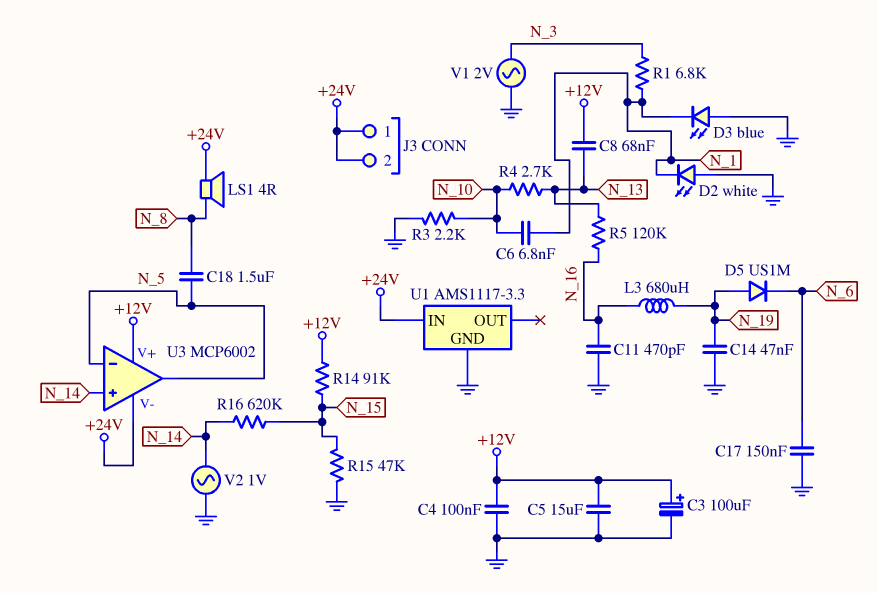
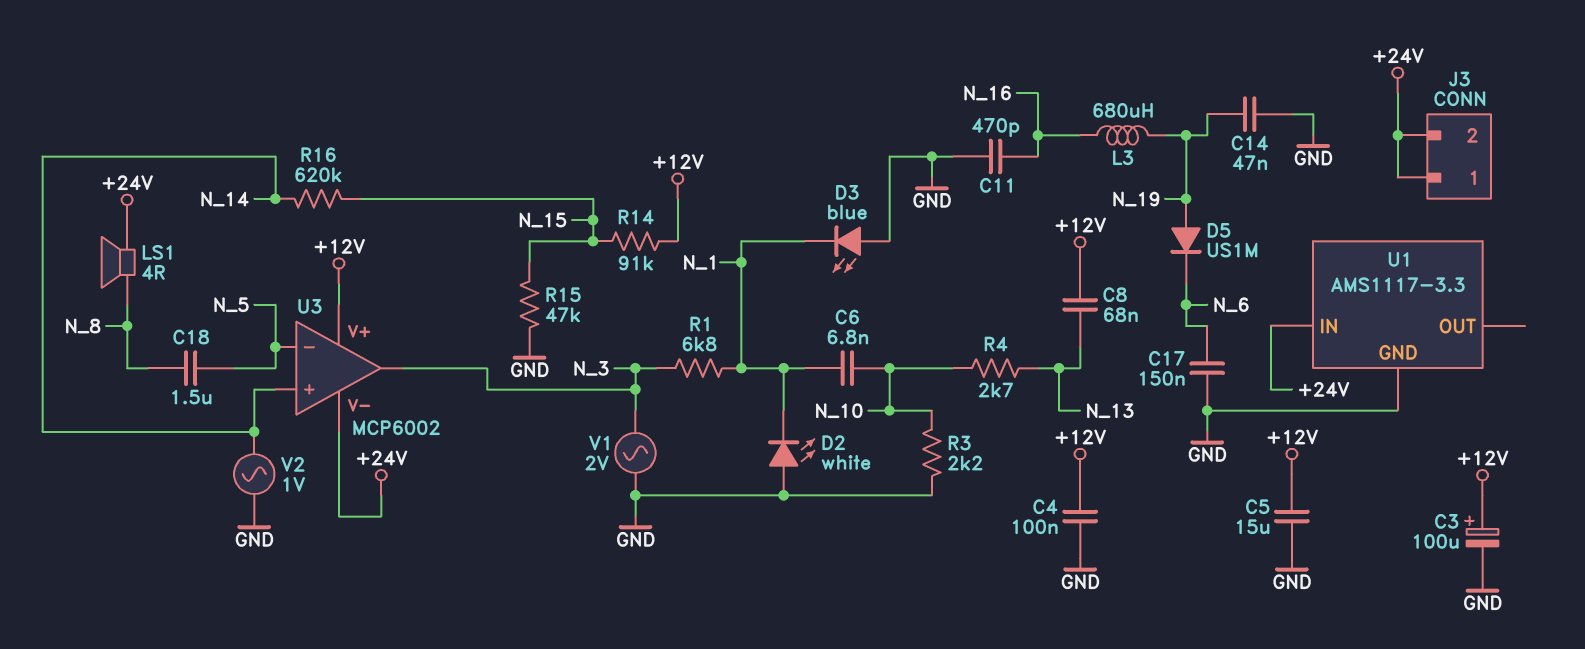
R5: 120k (N_13, N_16) -> none
U3 pin out: N_5 -> N_3

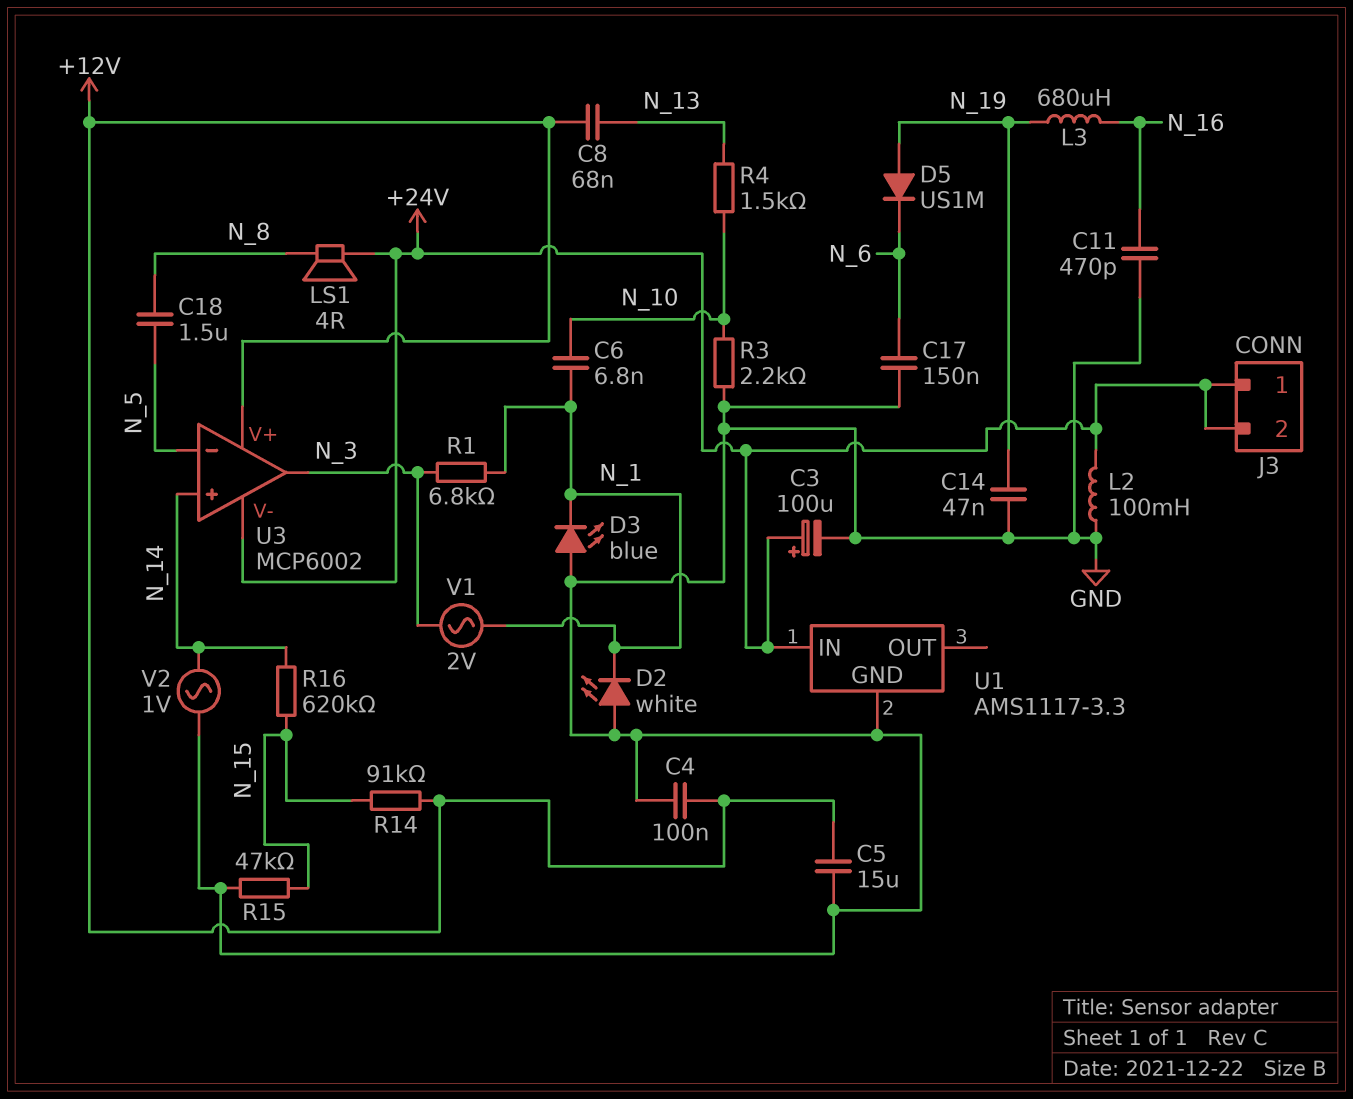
C3: 100uF (plus +12V, minus GND) -> 100uF (plus +24V, minus GND)
L2: none -> 100mH (+24V, GND)
R4: 2.7k (N_10, N_13) -> 1.5k (N_10, N_13)
V1: AC 2V (GND, N_3) -> AC 2V (N_1, N_3)

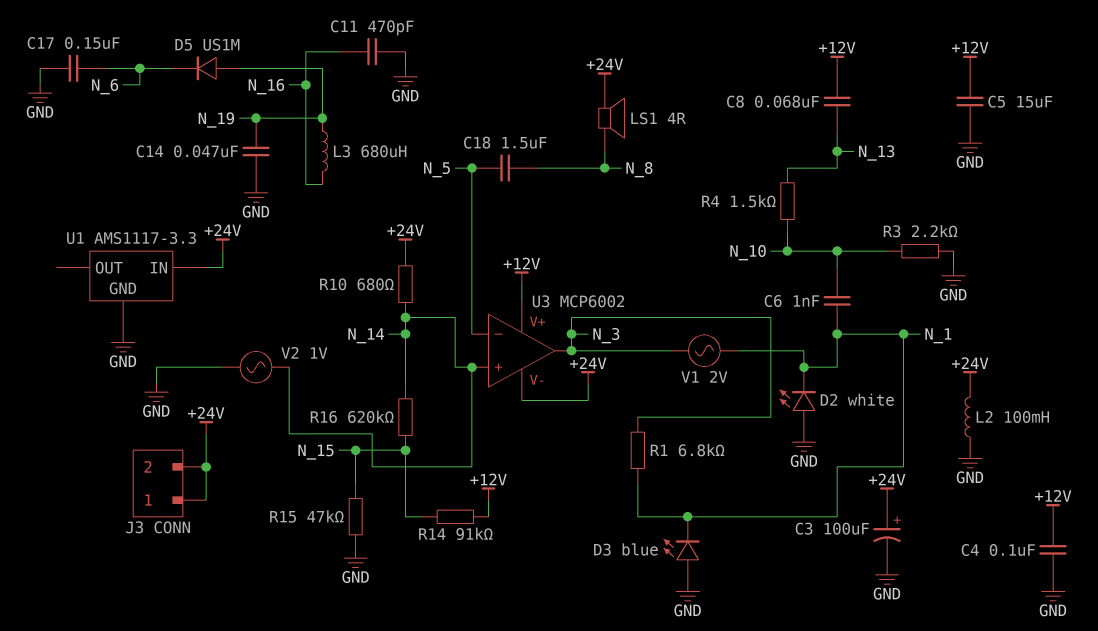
C6: 6.8nF (N_1, N_10) -> 1nF (N_1, N_10)
R10: none -> 680 (+24V, N_14)

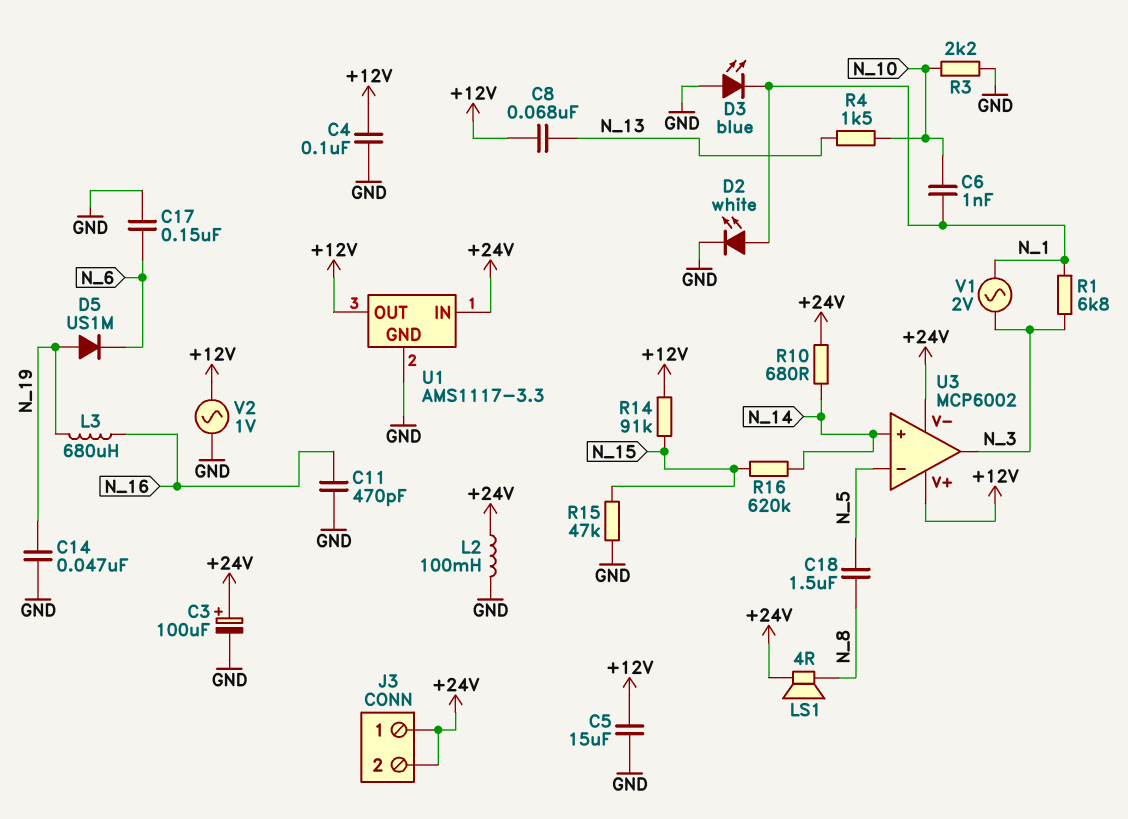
D2: LED white (A GND, K N_1) -> LED white (A N_1, K GND)
U1 pin OUT: none -> +12V
V2: AC 1V (GND, N_14) -> AC 1V (+12V, GND)

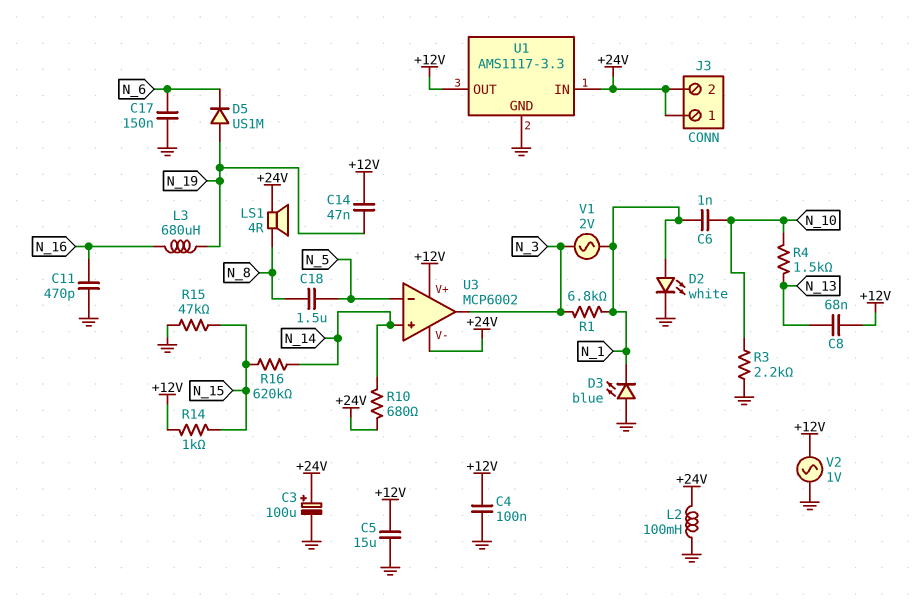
C14: 47nF (GND, N_19) -> 47nF (+12V, N_19)
R14: 91k (+12V, N_15) -> 1k (+12V, N_15)

